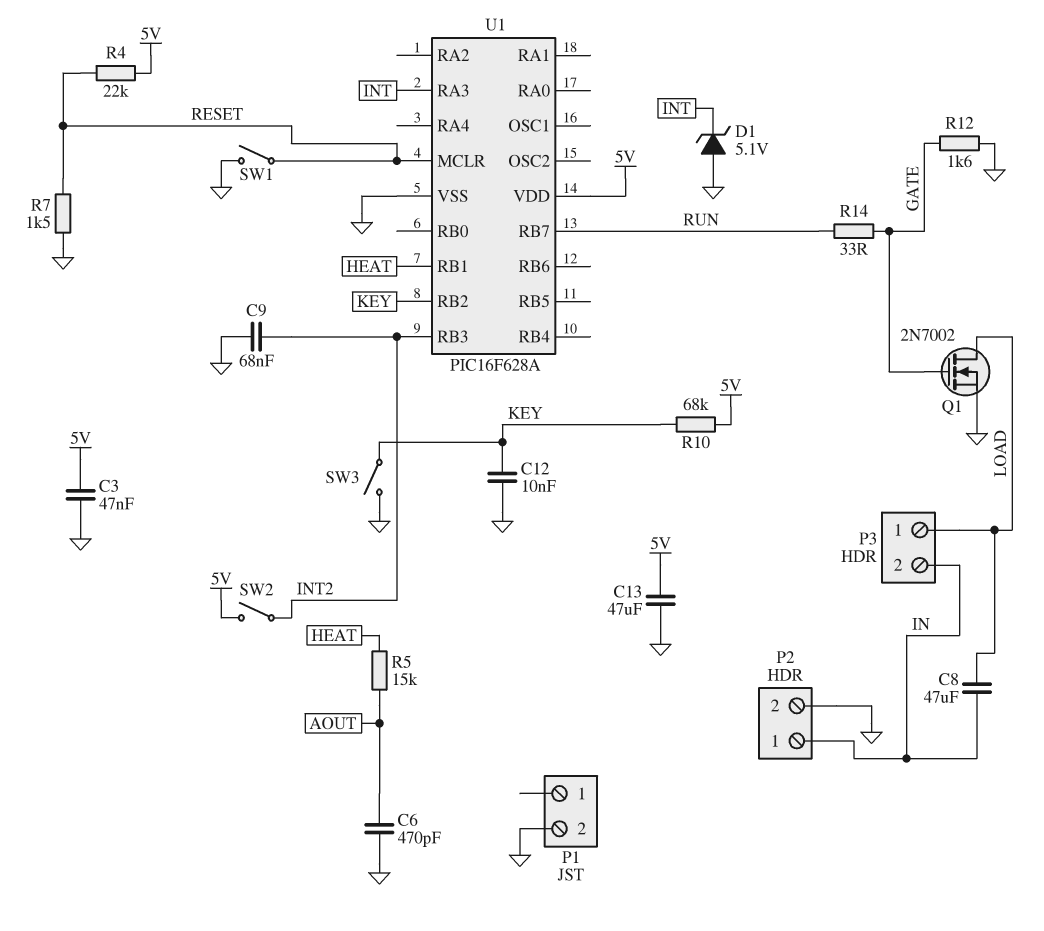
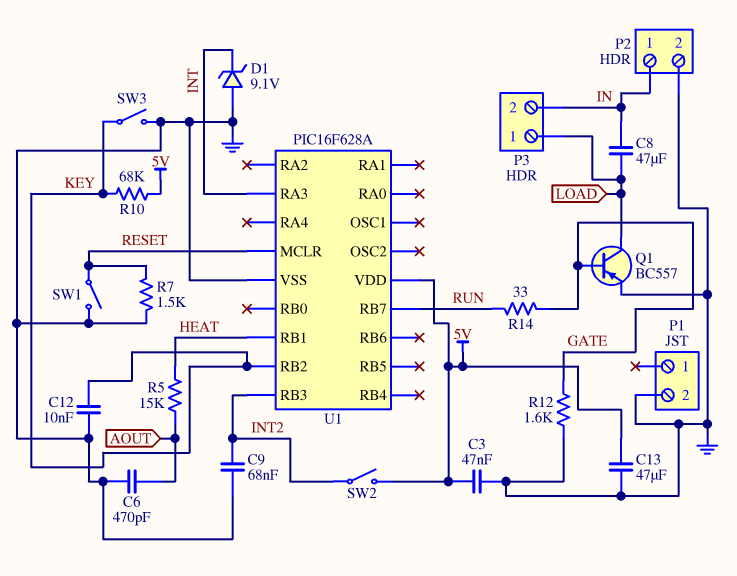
D1: zener 5.1V (A GND, K INT) -> zener 9.1V (A GND, K INT)
Q1: NMOS 2N7002 (G GATE, D LOAD, S GND) -> PNP BC557 (B GATE, C LOAD, E GND)
R4: 22k (5V, RESET) -> none

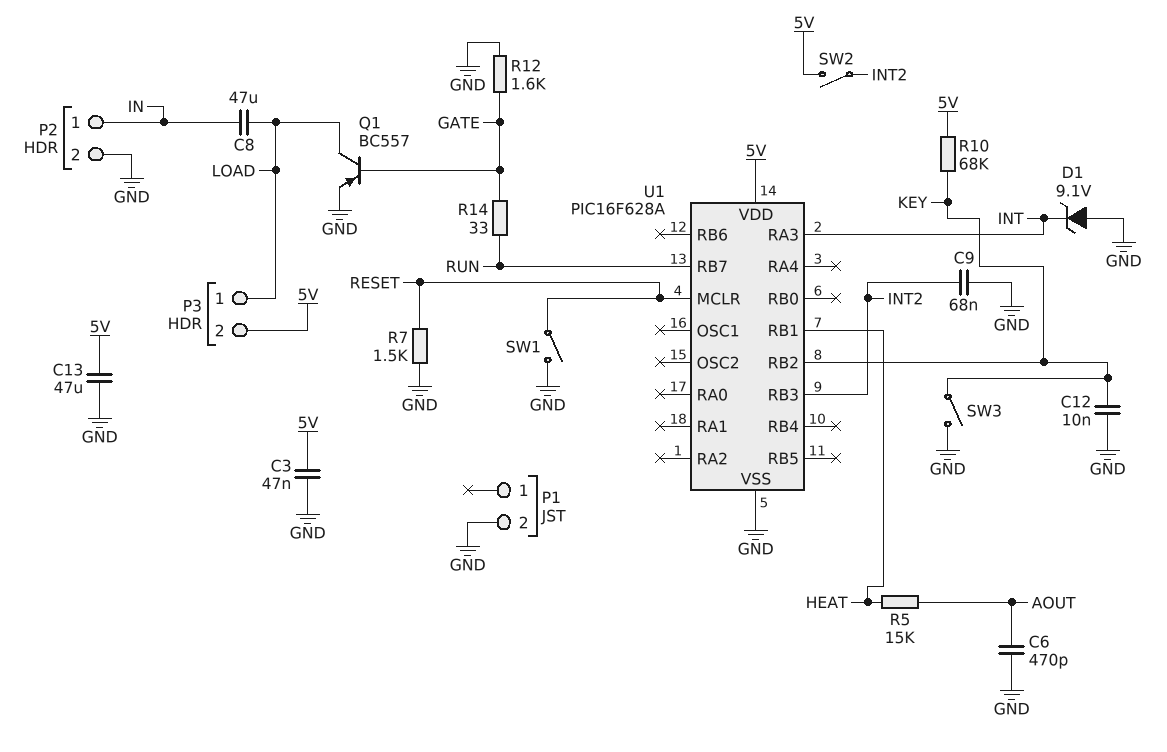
P3 pin 2: IN -> 5V

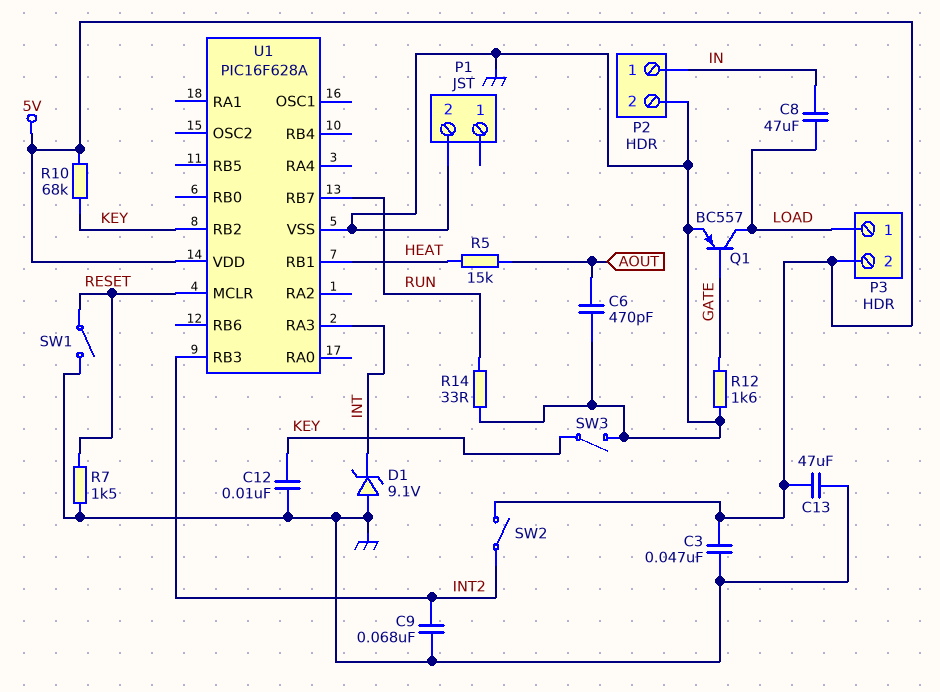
R14: 33 (GATE, RUN) -> 33 (GND, RUN)

